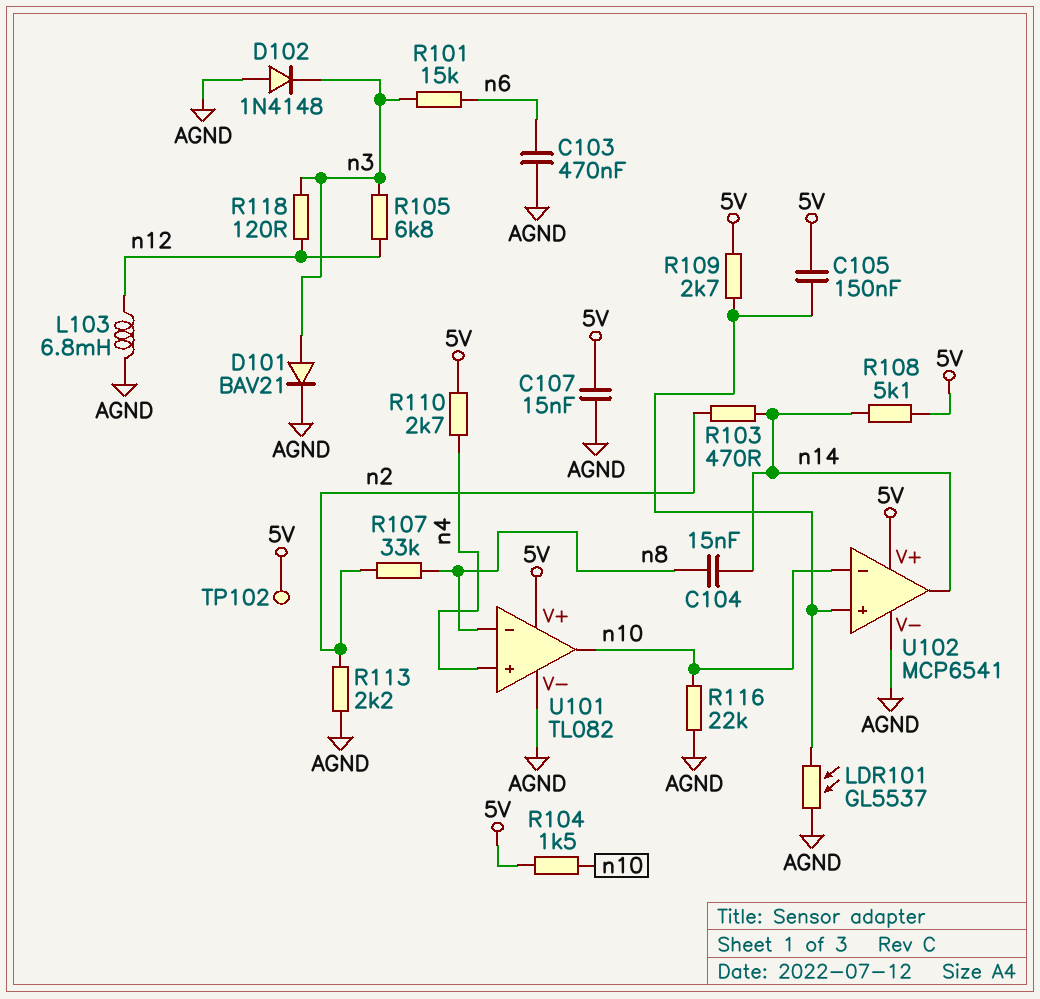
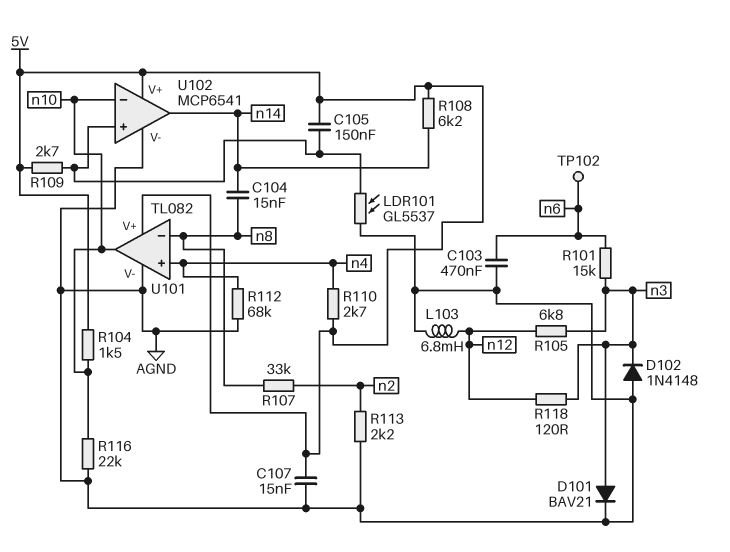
R103: 470 (n2, n14) -> none
R108: 5.1k (5V, n14) -> 6.2k (5V, n14)
R112: none -> 68k (AGND, n4)
TP102: test point (5V) -> test point (n6)

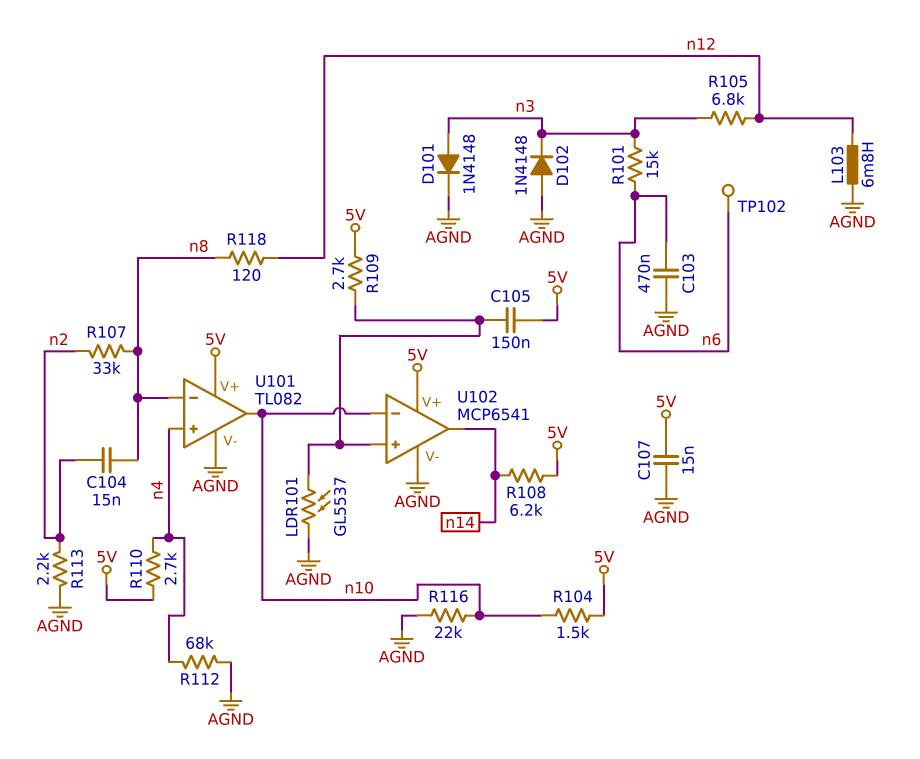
C104: 15nF (n8, n14) -> 15nF (n2, n8)
D101: diode BAV21 (A n3, K AGND) -> diode 1N4148 (A n3, K AGND)
R118: 120 (n3, n12) -> 120 (n8, n12)

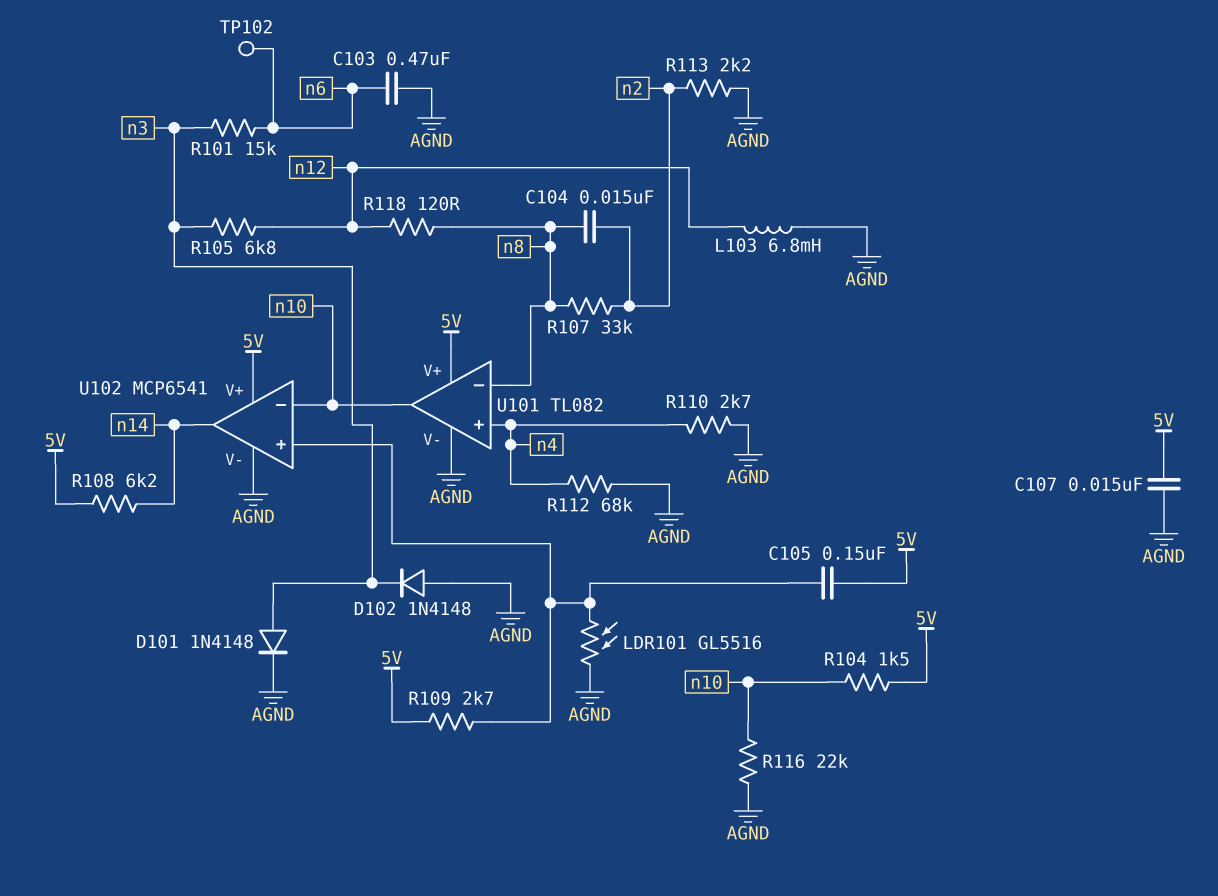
LDR101: GL5537 (AGND, U102/in+) -> GL5516 (AGND, U102/in+)
R110: 2.7k (5V, n4) -> 2.7k (AGND, n4)

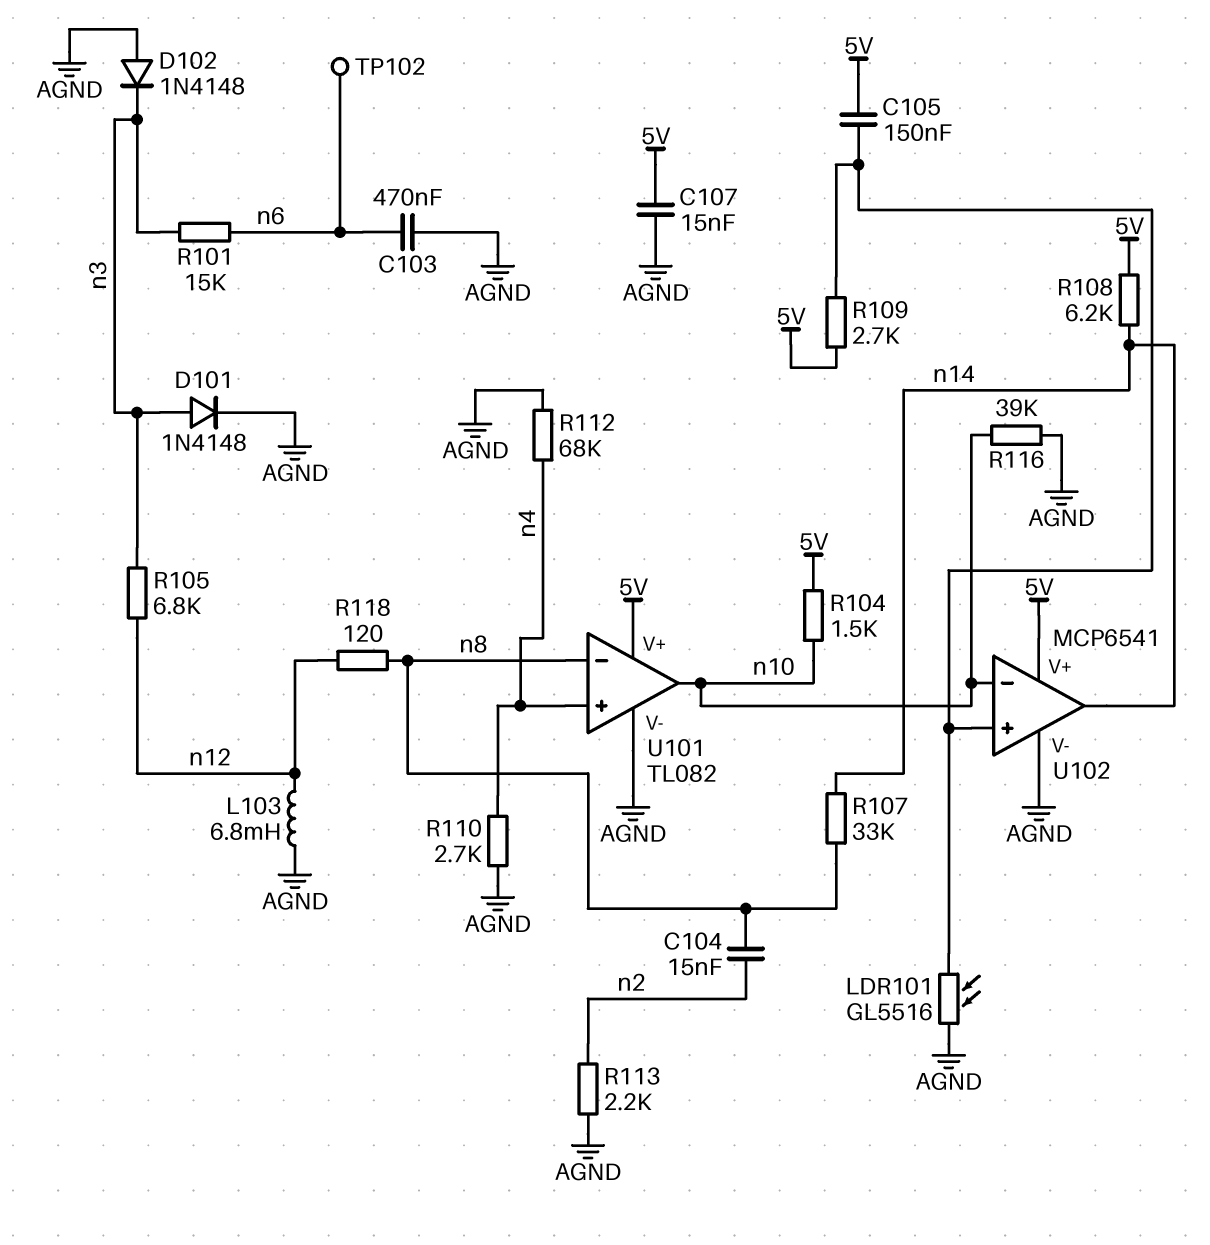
R107: 33k (n2, n8) -> 33k (n8, n14)
R116: 22k (AGND, n10) -> 39k (AGND, n10)

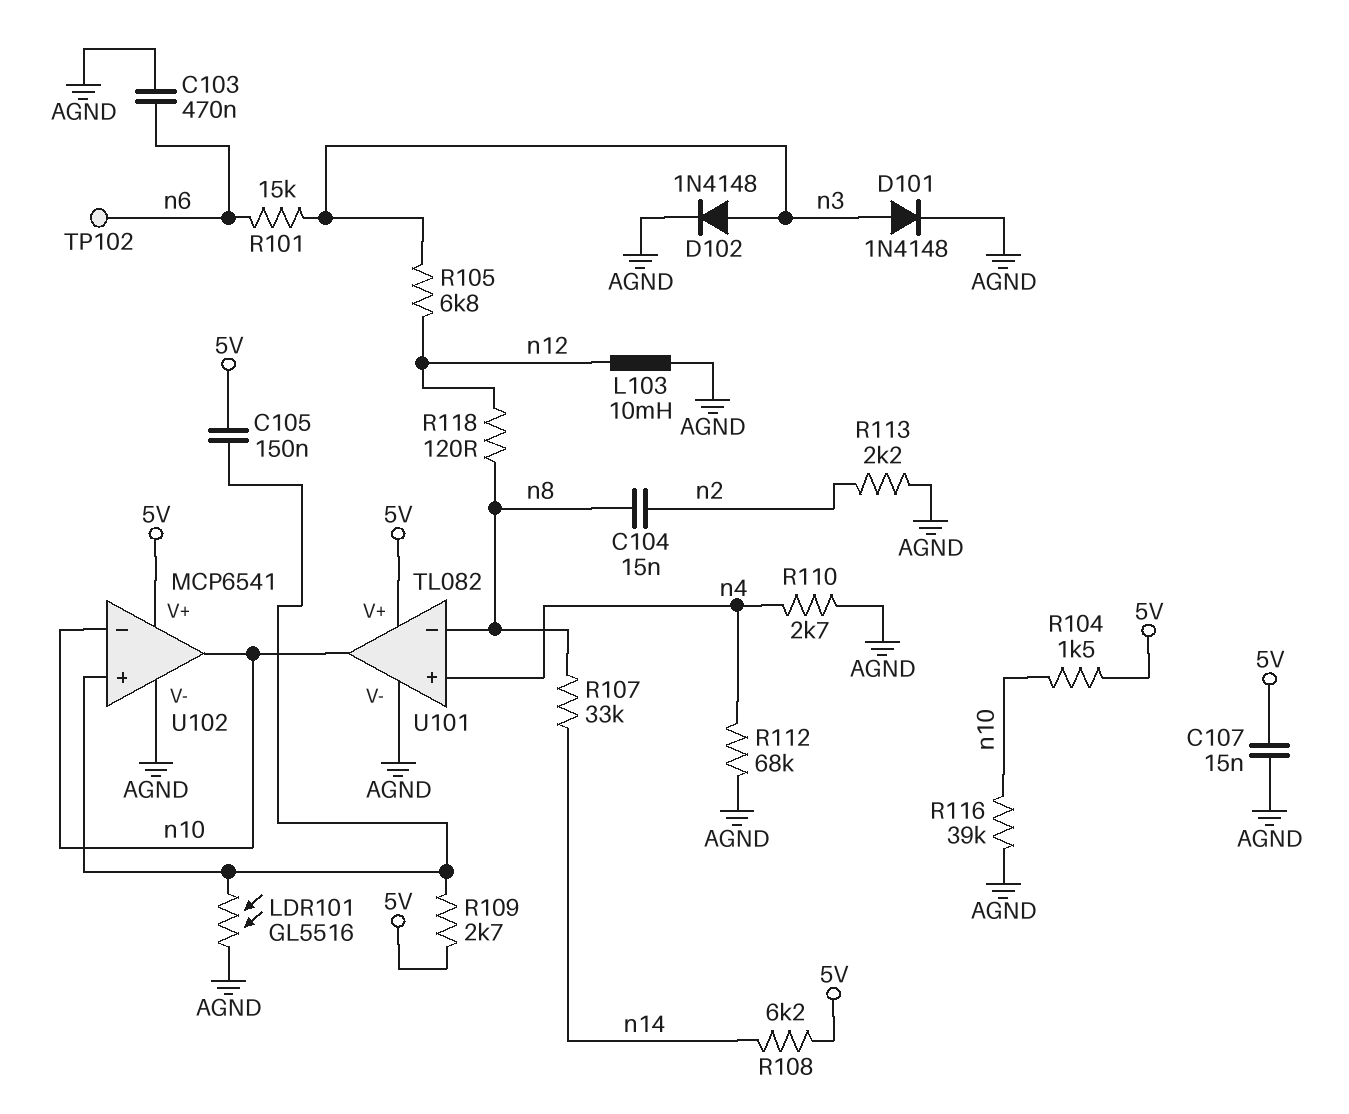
D102: diode 1N4148 (A AGND, K n3) -> diode 1N4148 (A n3, K AGND)
L103: 6.8mH (AGND, n12) -> 10mH (AGND, n12)
U102 pin out: n14 -> n10

